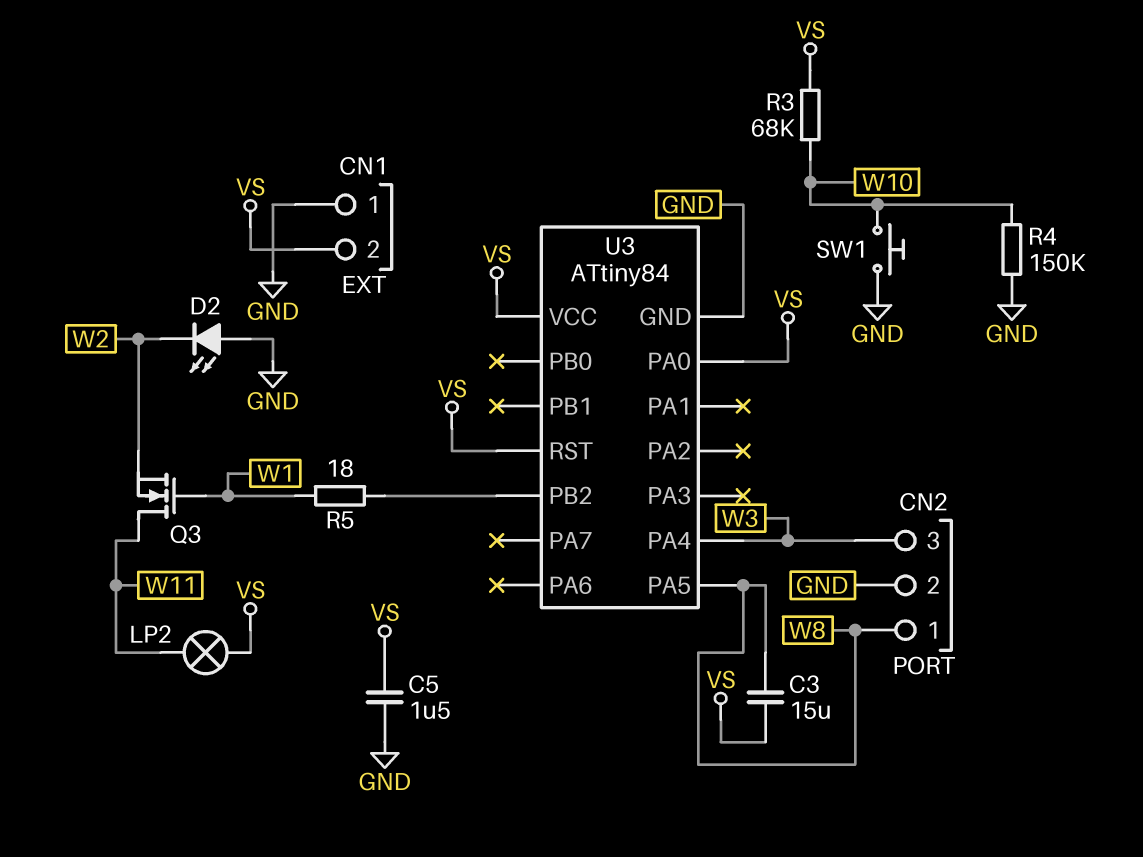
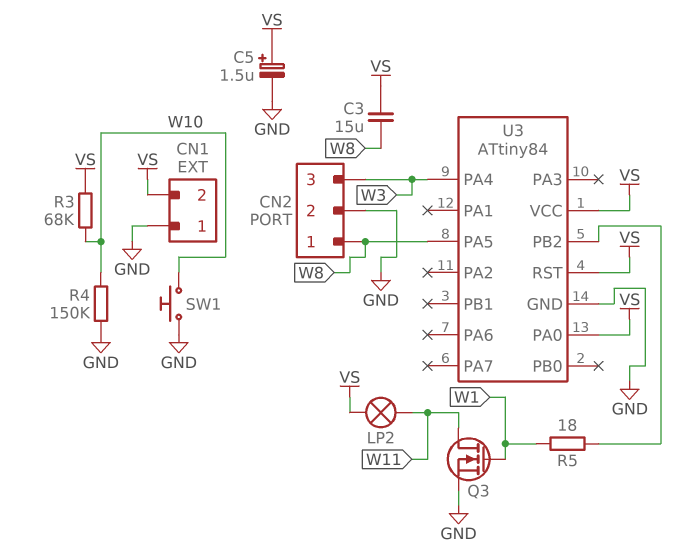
C5: 1.5uF (GND, VS) -> 1.5uF (plus VS, minus GND)
D2: LED (A GND, K W2) -> none
Q3: NMOS (G W1, D W11, S W2) -> NMOS (G W1, D W11, S GND)

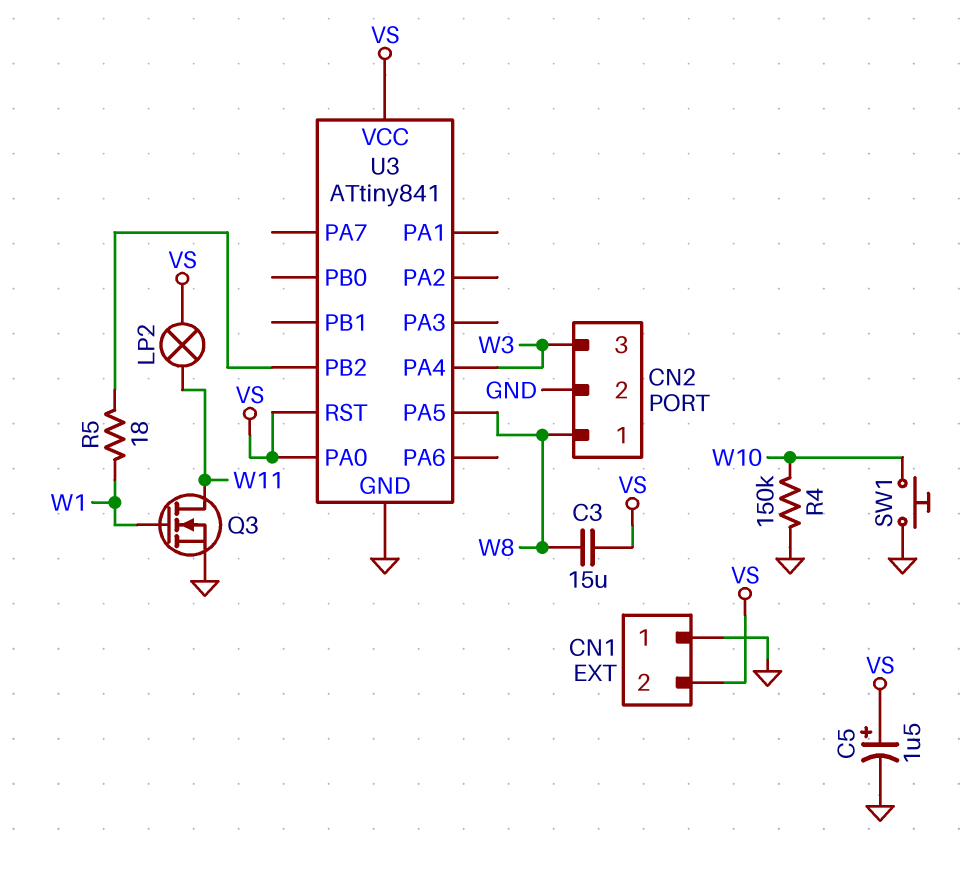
R3: 68k (VS, W10) -> none
U3: ATtiny84 -> ATtiny841

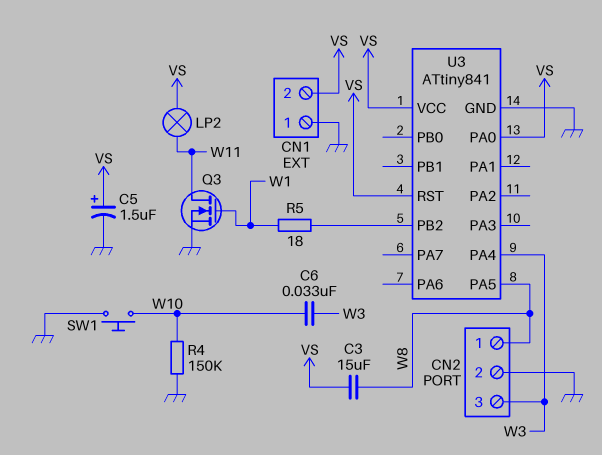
C6: none -> 33nF (W3, W10)

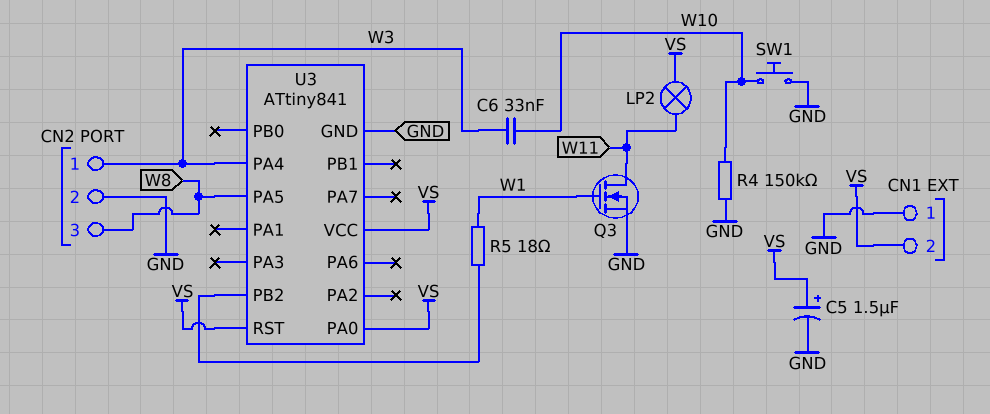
C3: 15uF (VS, W8) -> none
CN2 pin 1: W8 -> W3
CN2 pin 3: W3 -> W8

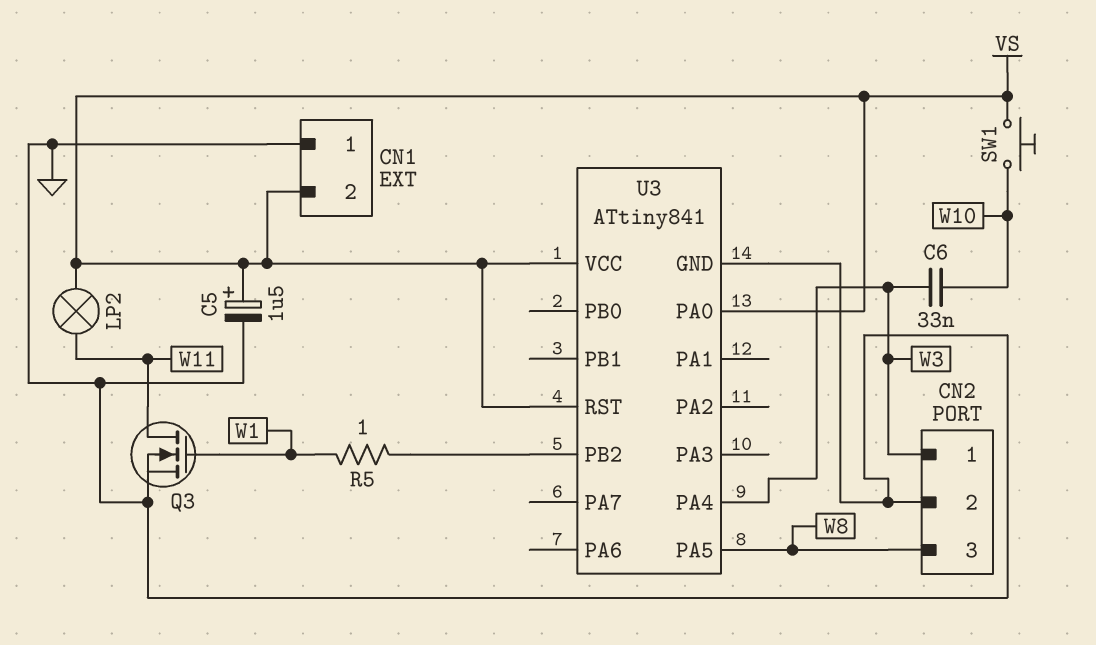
R4: 150k (GND, W10) -> none
R5: 18 (U3/PB2, W1) -> 1 (U3/PB2, W1)
SW1: button (GND, W10) -> button (VS, W10)

